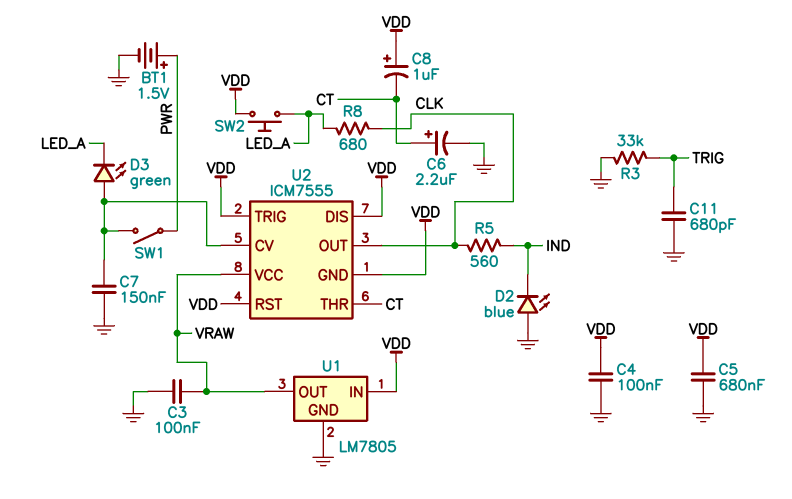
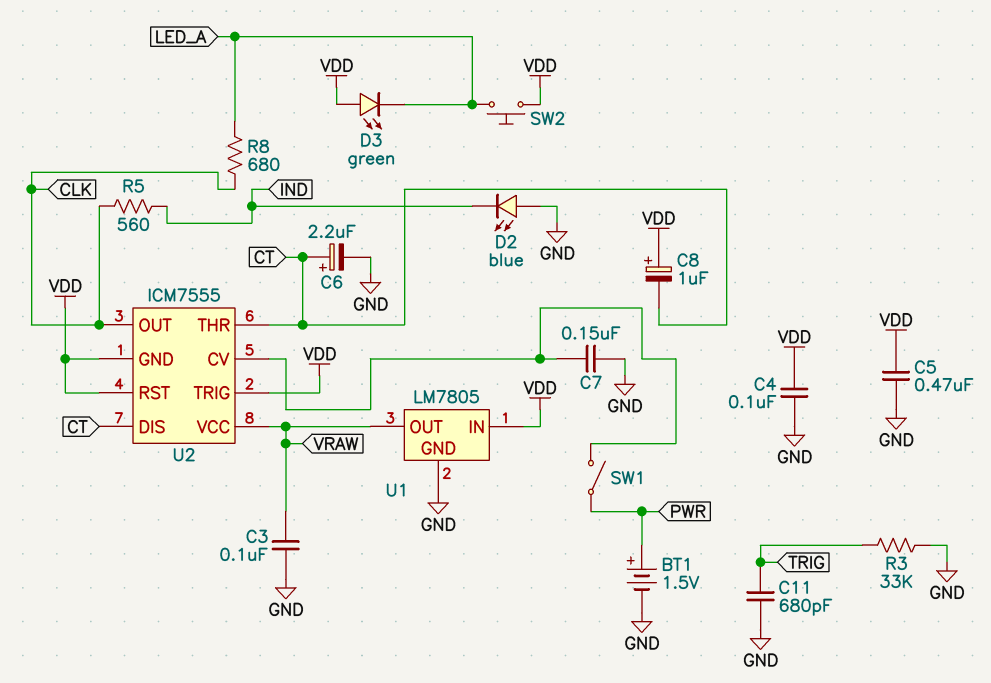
C5: 680nF (GND, VDD) -> 470nF (GND, VDD)
D3: LED green (A U2/CV, K LED_A) -> LED green (A VDD, K LED_A)
U2 pin DIS: VDD -> CT

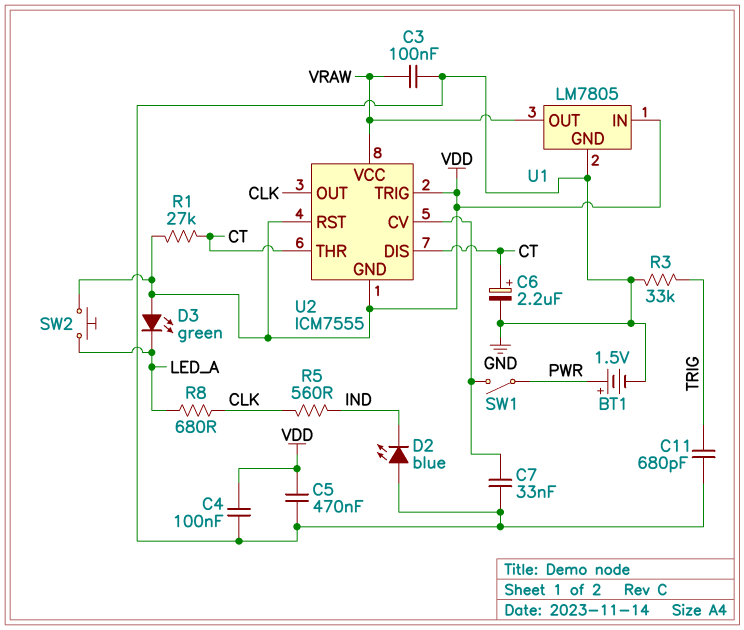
C7: 150nF (GND, U2/CV) -> 33nF (GND, U2/CV)
C8: 1uF (plus VDD, minus CT) -> none
R1: none -> 27k (CT, VDD)

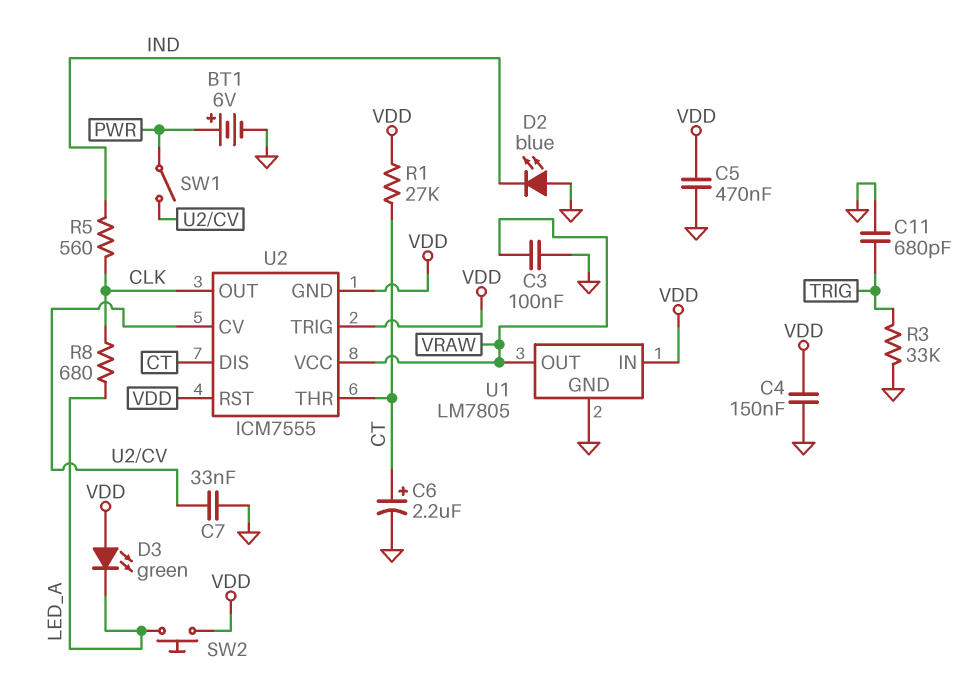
BT1: 1.5V (plus PWR, minus GND) -> 6V (plus PWR, minus GND)
C4: 100nF (GND, VDD) -> 150nF (GND, VDD)

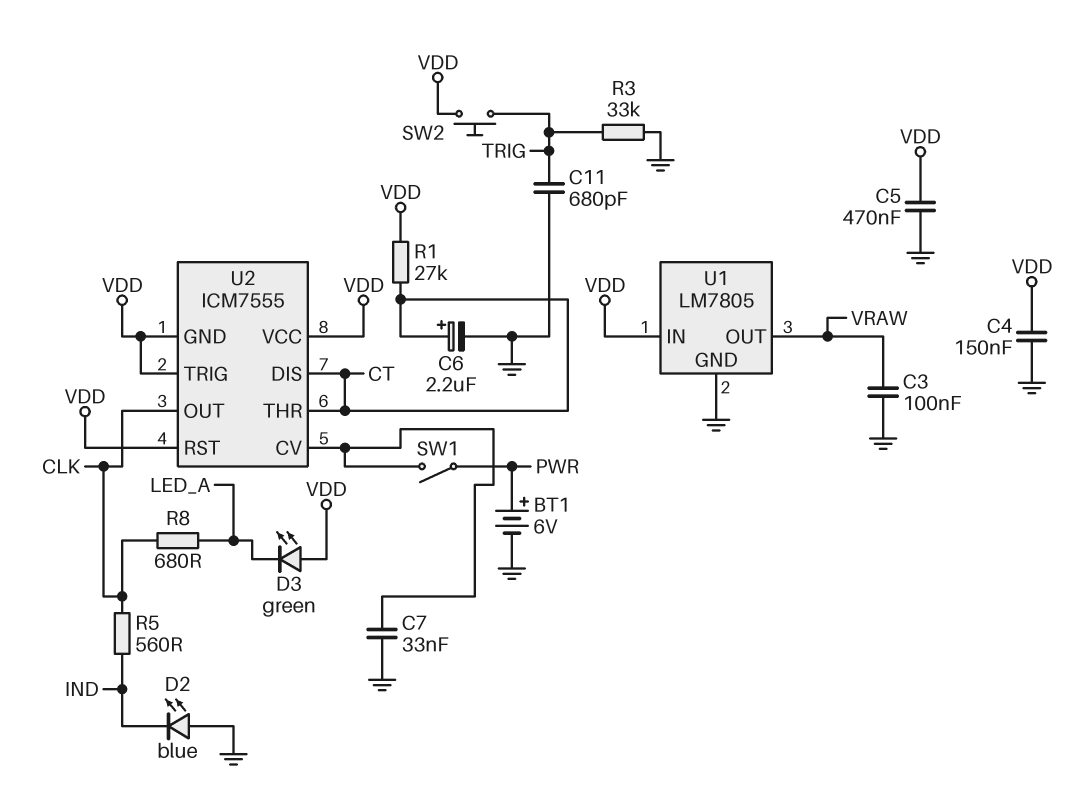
SW2: button (LED_A, VDD) -> button (TRIG, VDD)
U2 pin VCC: VRAW -> VDD

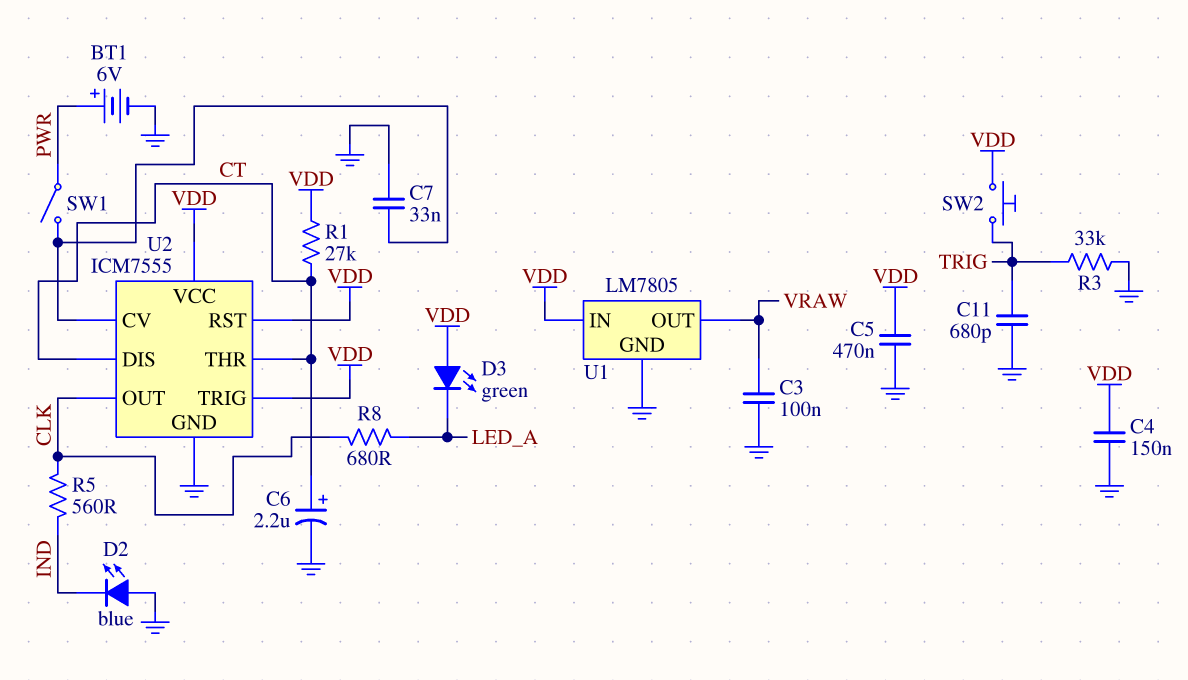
U2 pin GND: VDD -> GND

